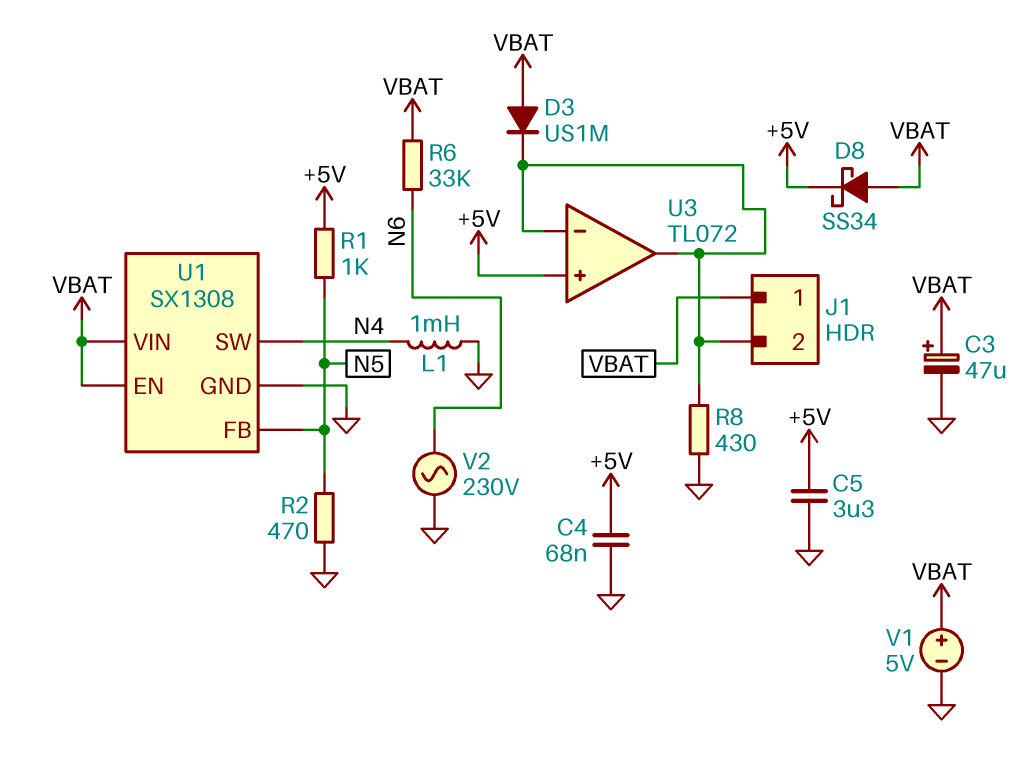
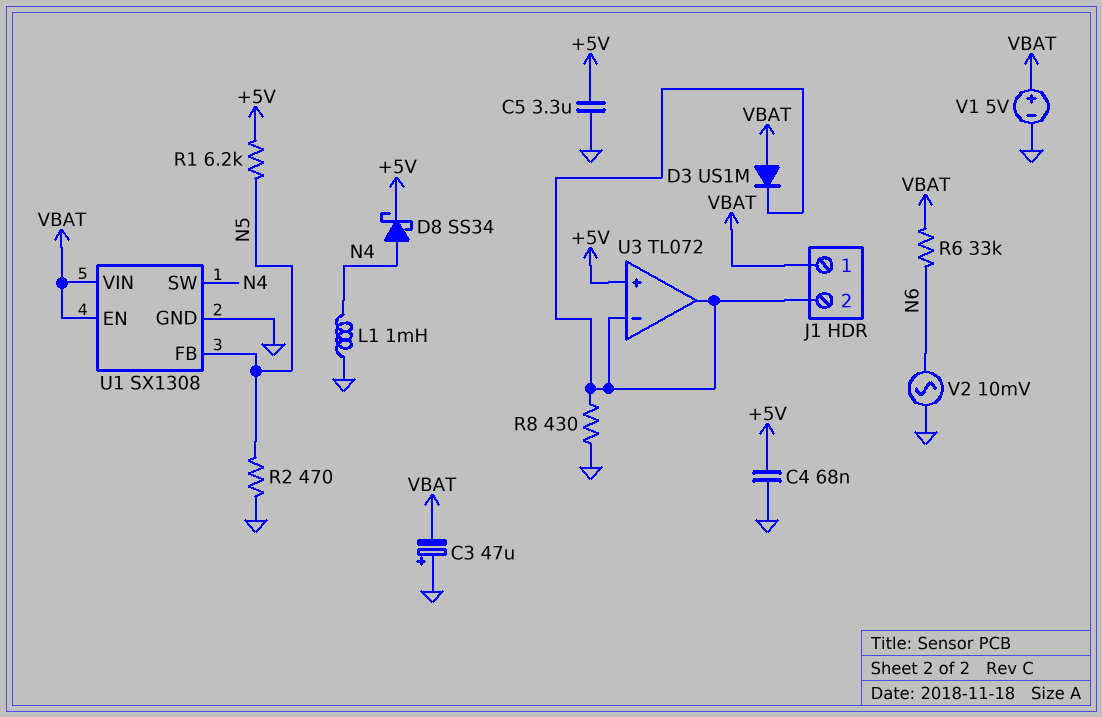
C3: 47uF (plus VBAT, minus GND) -> 47uF (plus GND, minus VBAT)
D8: schottky SS34 (A VBAT, K +5V) -> schottky SS34 (A N4, K +5V)
R1: 1k (+5V, N5) -> 6.2k (+5V, N5)
V2: AC 230V (GND, N6) -> AC 10mV (GND, N6)

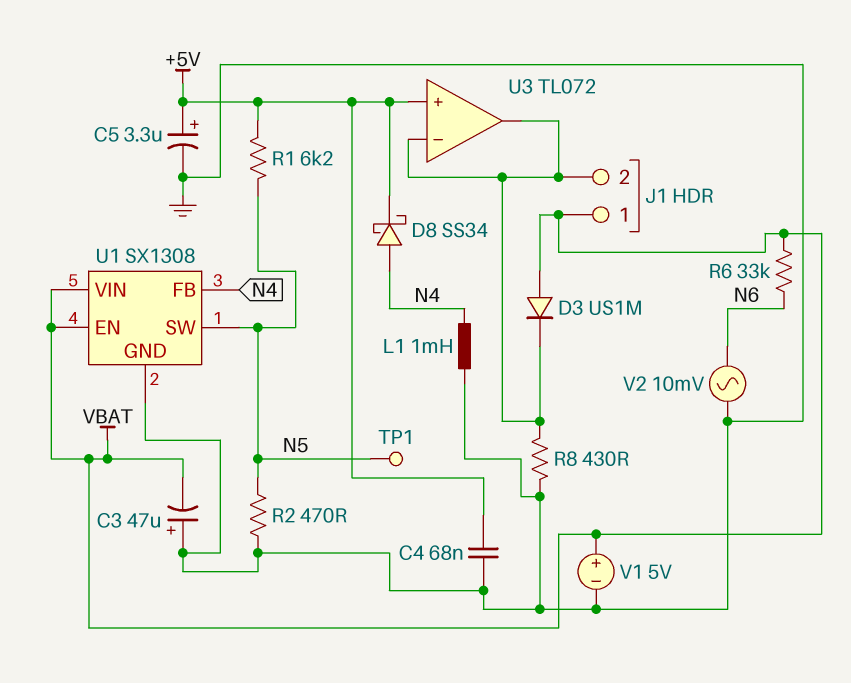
C5: 3.3uF (+5V, GND) -> 3.3uF (plus +5V, minus GND)
TP1: none -> test point (N5)
U1 pin FB: N5 -> N4
U1 pin SW: N4 -> N5

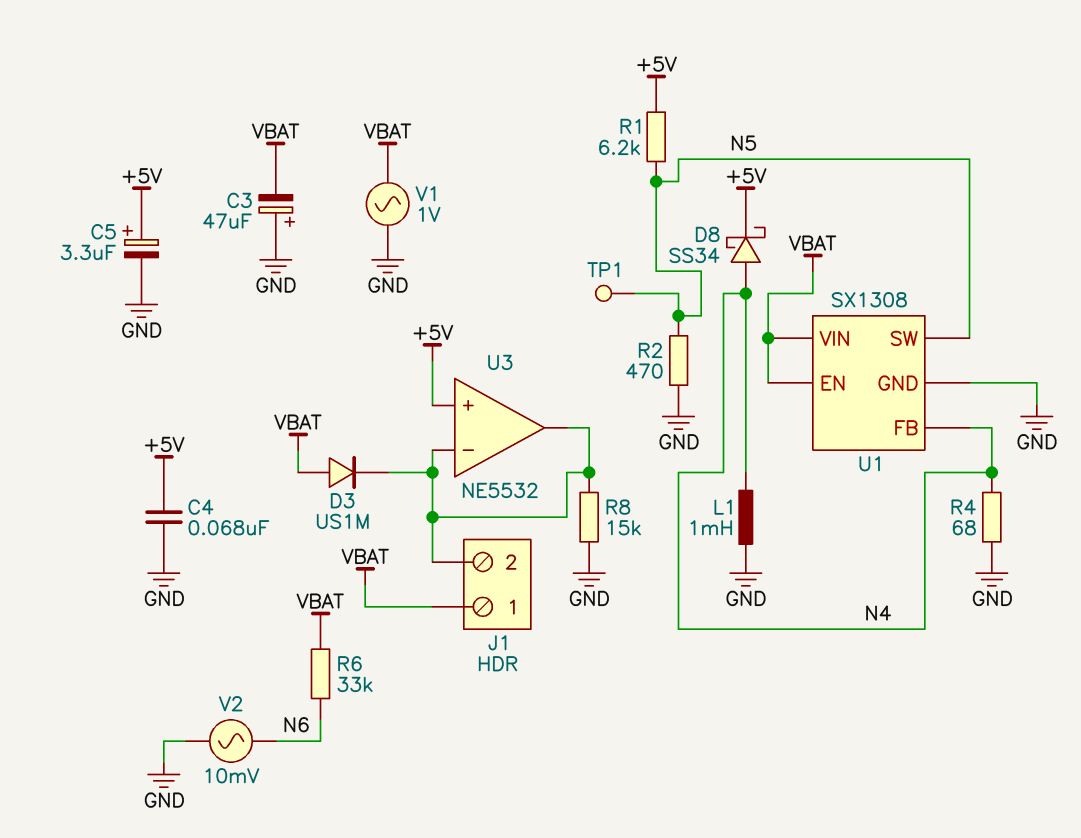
R4: none -> 68 (GND, N4)
R8: 430 (GND, J1/2) -> 15k (GND, J1/2)
U3: TL072 -> NE5532
V1: 5V (plus VBAT, minus GND) -> AC 1V (GND, VBAT)

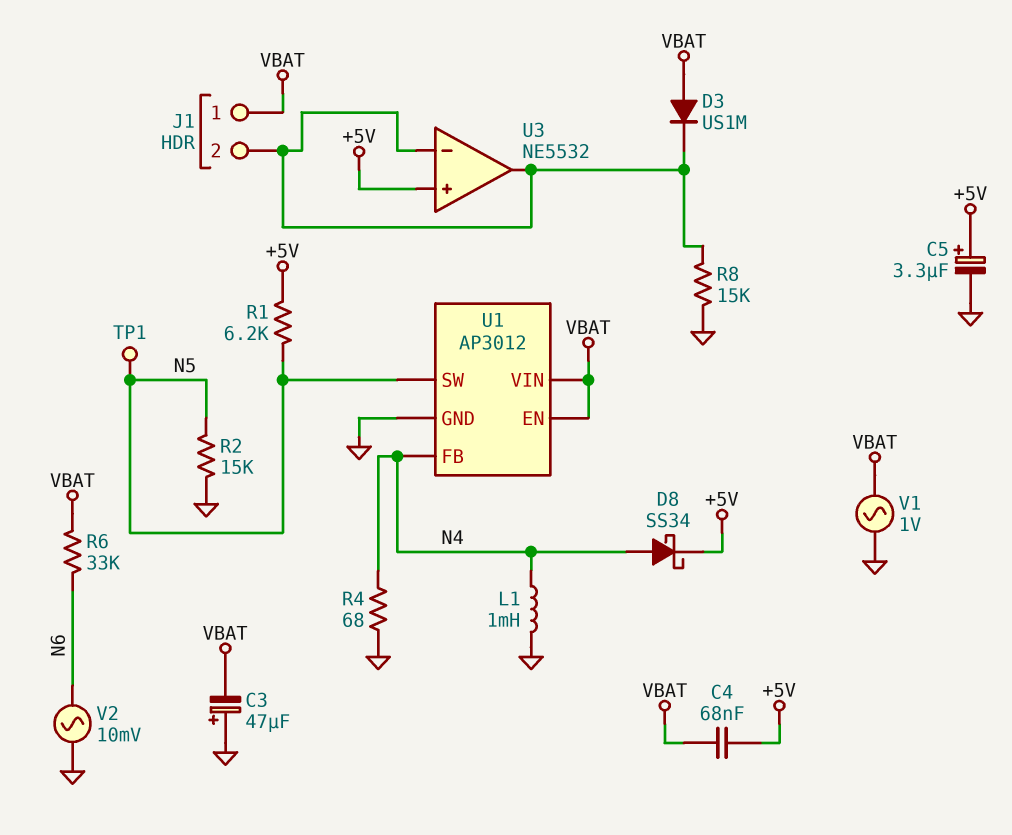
C4: 68nF (+5V, GND) -> 68nF (+5V, VBAT)
R2: 470 (GND, N5) -> 15k (GND, N5)
U1: SX1308 -> AP3012

